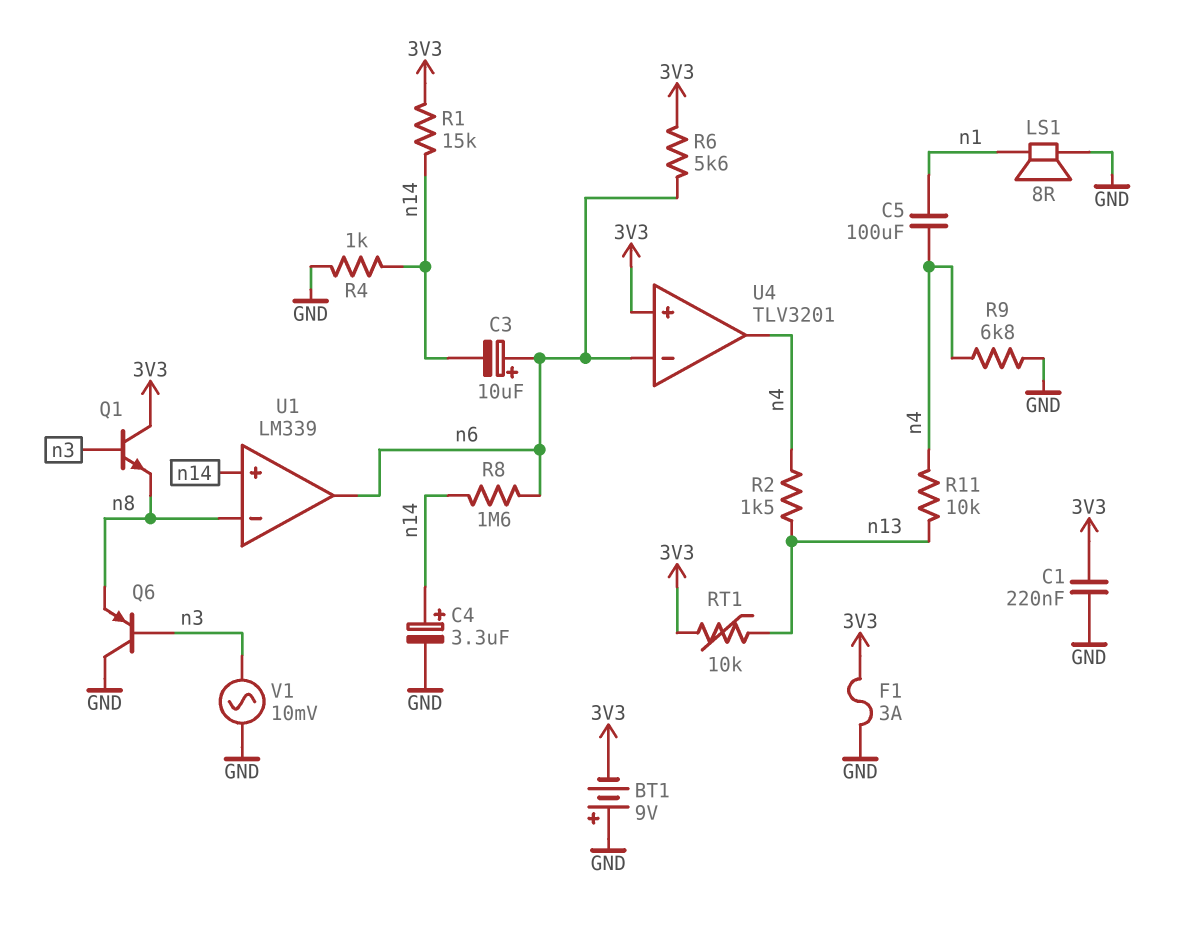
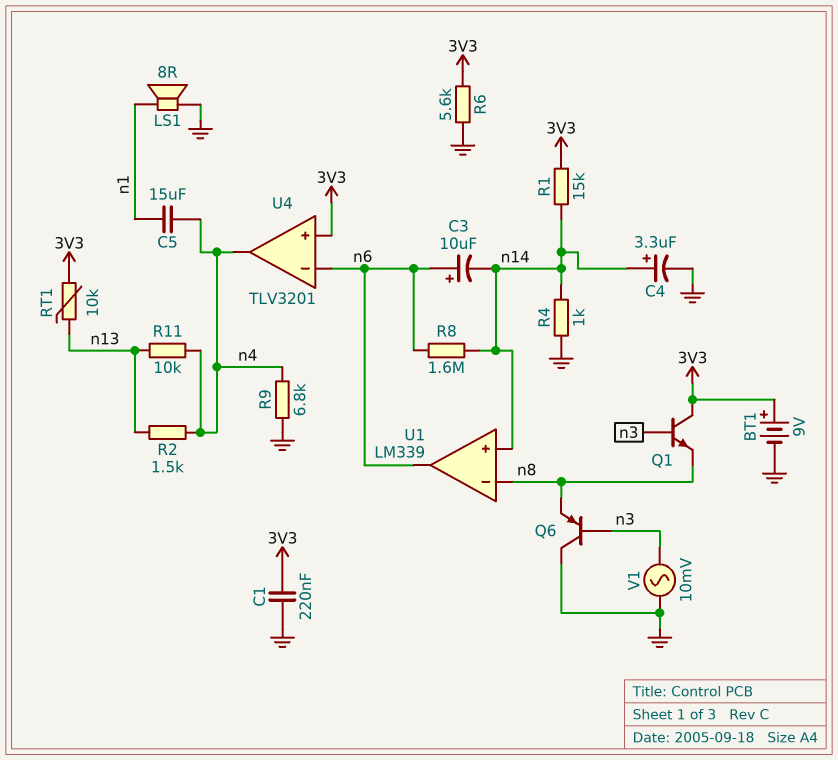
BT1: 9V (plus GND, minus 3V3) -> 9V (plus 3V3, minus GND)
C5: 100uF (n1, n4) -> 15uF (n1, n4)
F1: 3A (3V3, GND) -> none
R6: 5.6k (3V3, n6) -> 5.6k (3V3, GND)

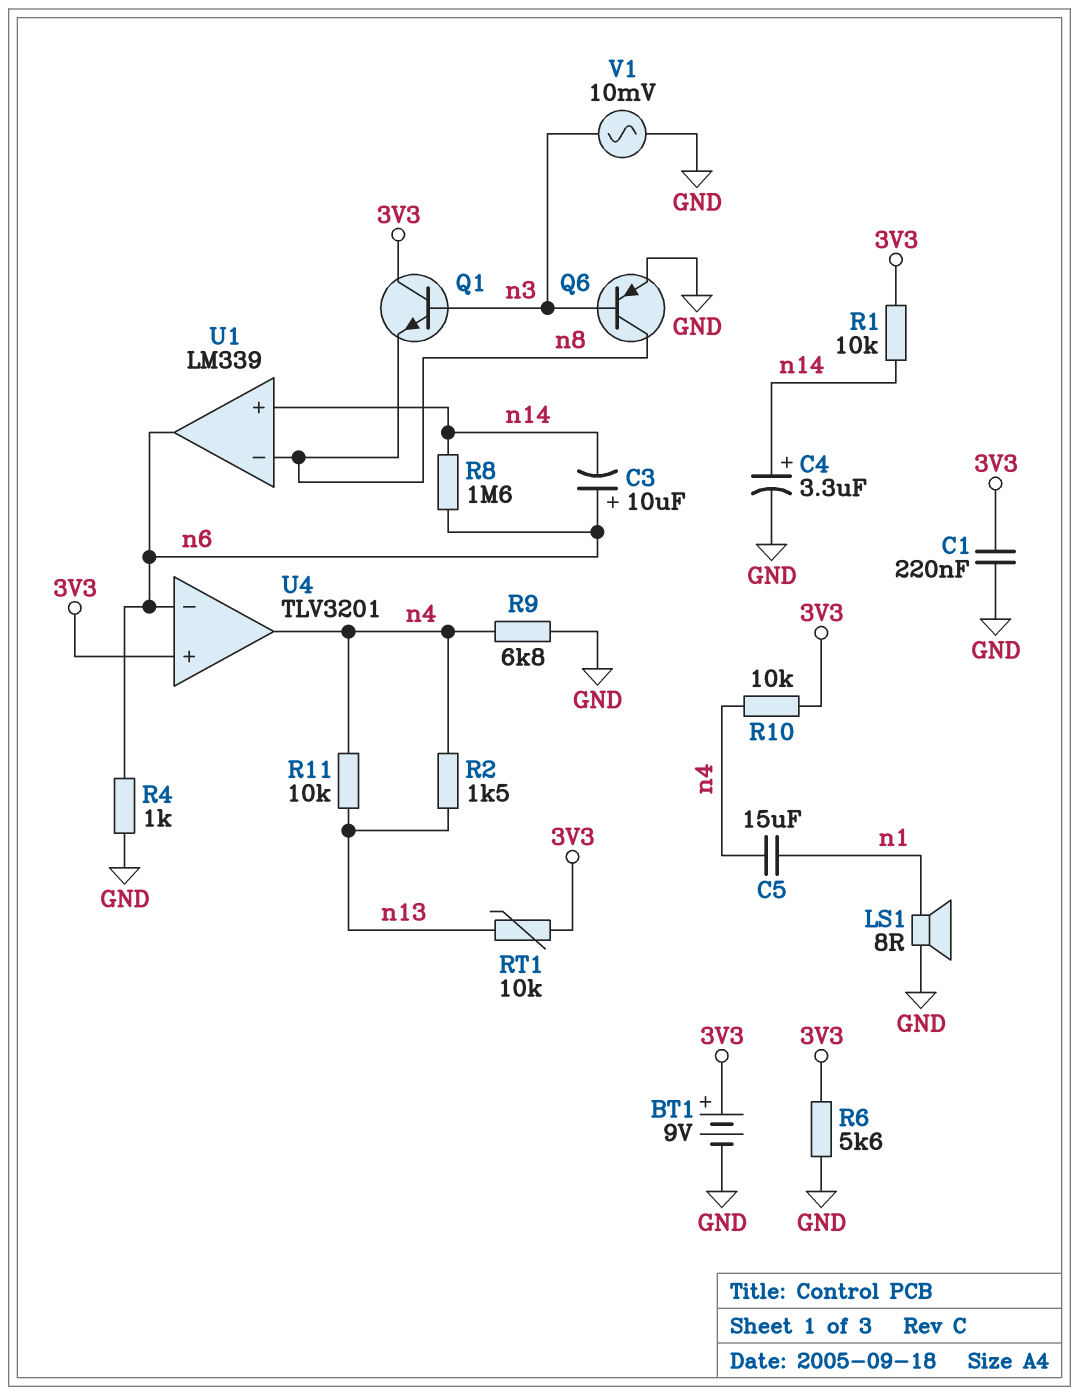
Q6: PNP (B n3, C GND, E n8) -> PNP (B n3, C n8, E GND)
R1: 15k (3V3, n14) -> 10k (3V3, n14)
R4: 1k (GND, n14) -> 1k (GND, n6)
R10: none -> 10k (3V3, n4)

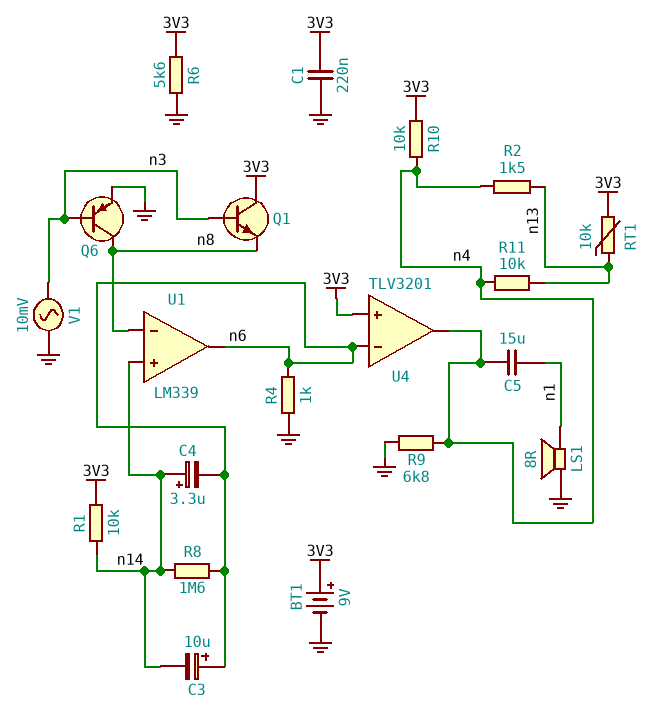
C4: 3.3uF (plus n14, minus GND) -> 3.3uF (plus n14, minus n6)

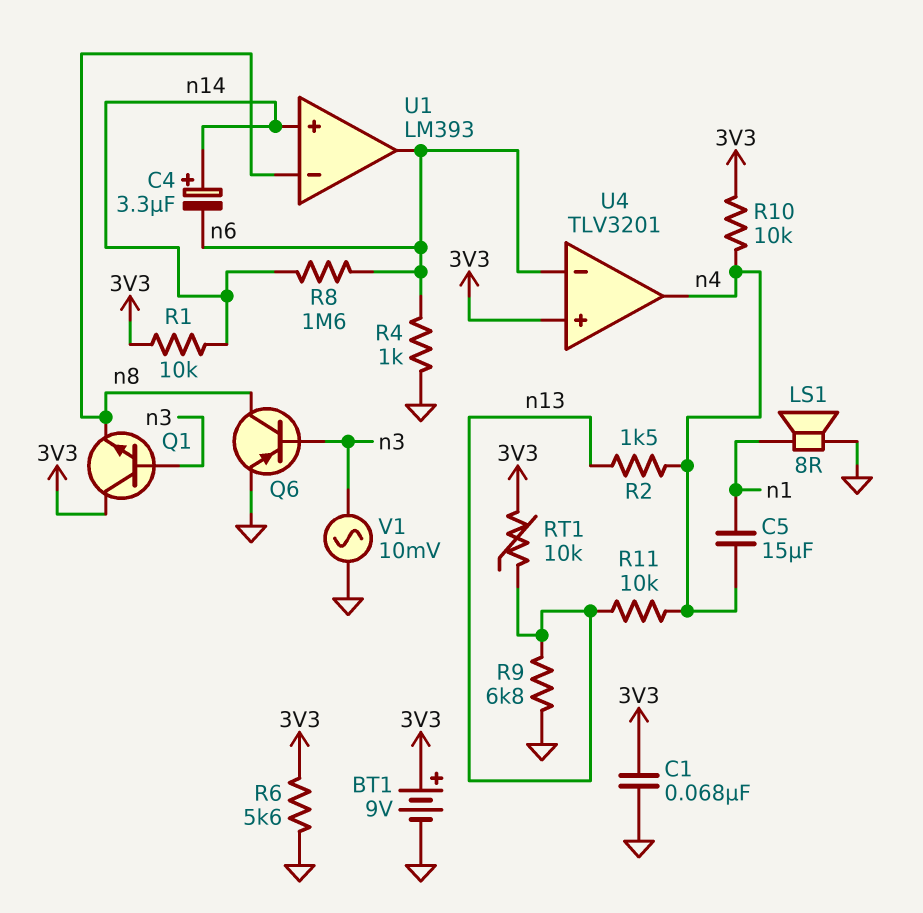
C1: 220nF (3V3, GND) -> 68nF (3V3, GND)
C3: 10uF (plus n6, minus n14) -> none
R9: 6.8k (GND, n4) -> 6.8k (GND, n13)
U1: LM339 -> LM393

